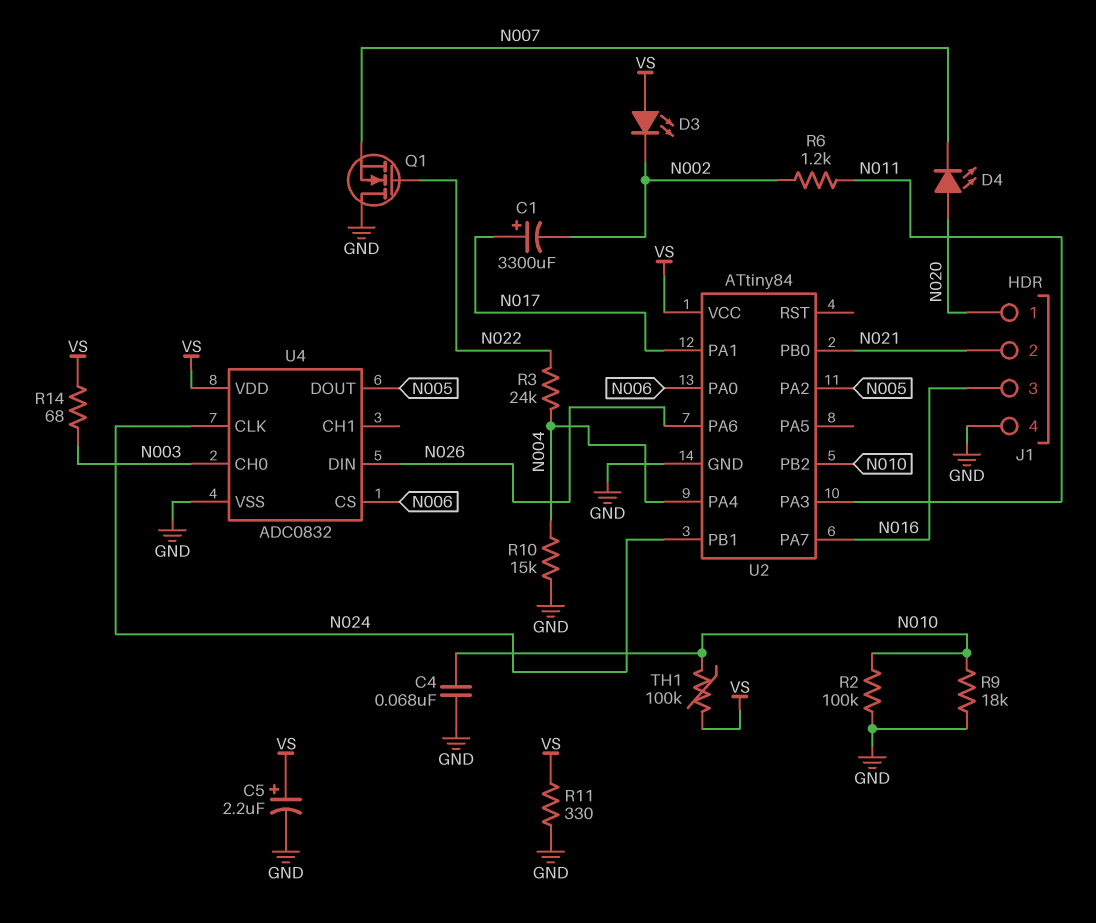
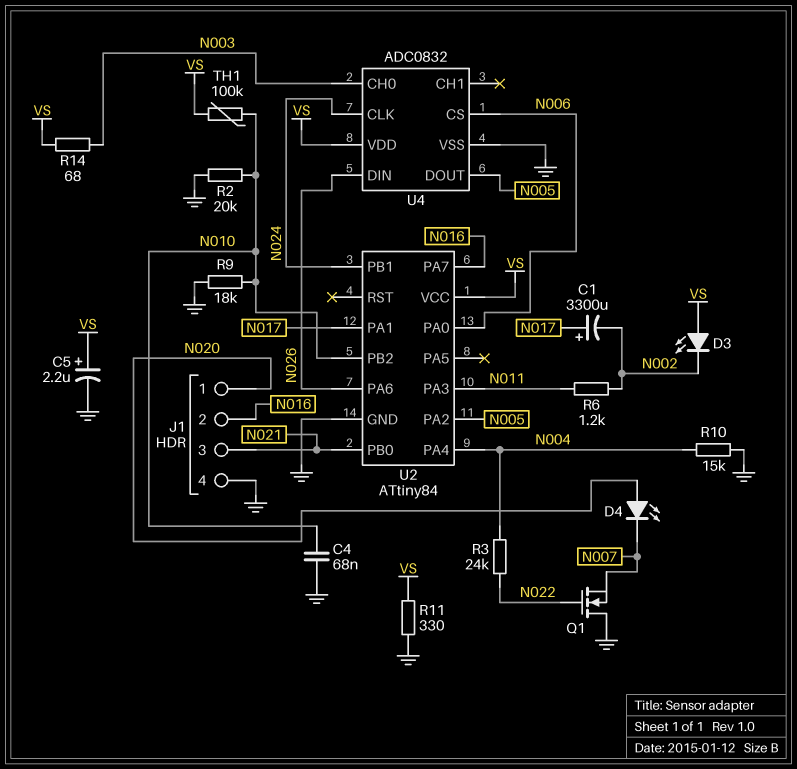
J1 pin 2: N021 -> N016
J1 pin 3: N016 -> N021
R2: 100k (GND, N010) -> 20k (GND, N010)

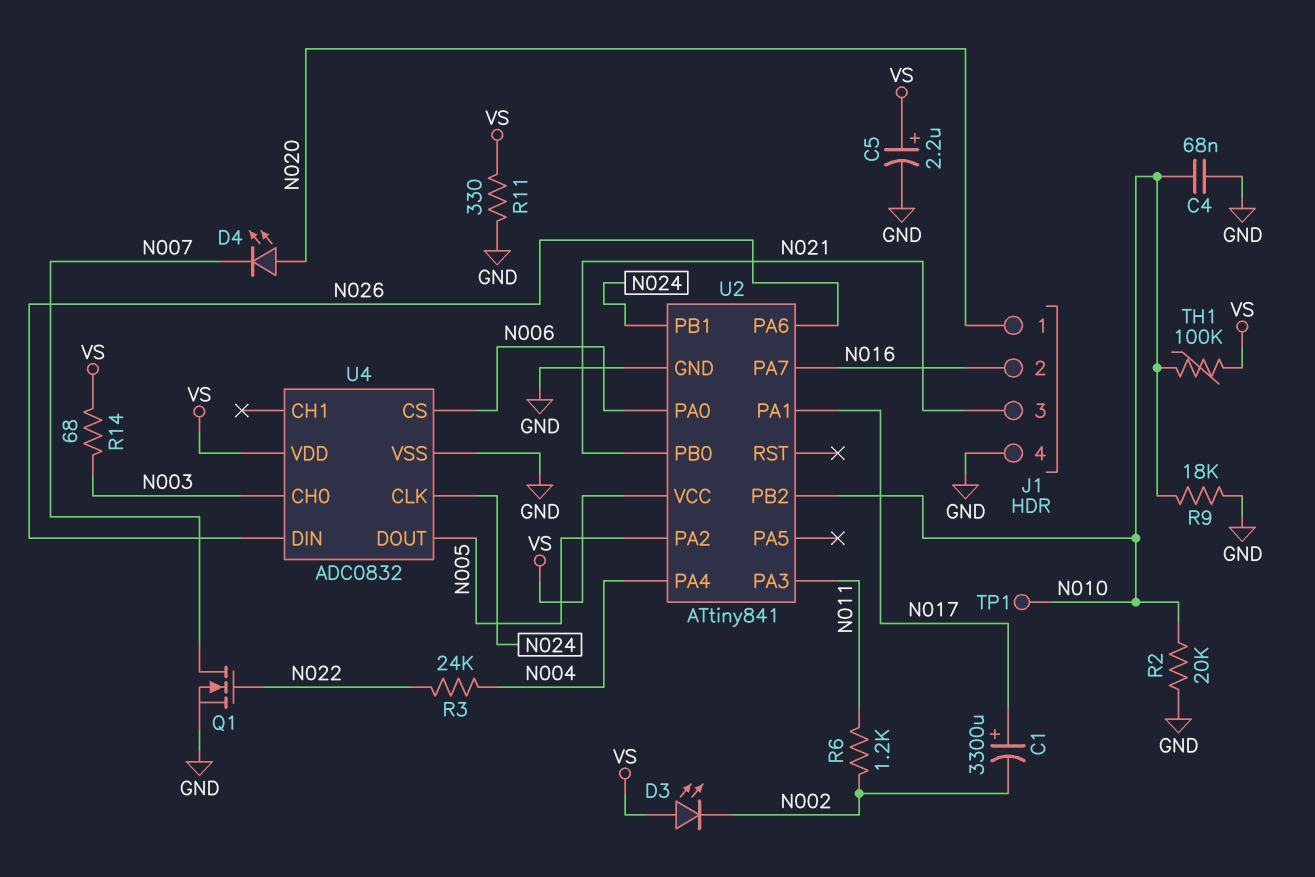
Q1: NMOS (G N022, D GND, S N007) -> NMOS (G N022, D N007, S GND)
R10: 15k (GND, N004) -> none
TP1: none -> test point (N010)
U2: ATtiny84 -> ATtiny841

